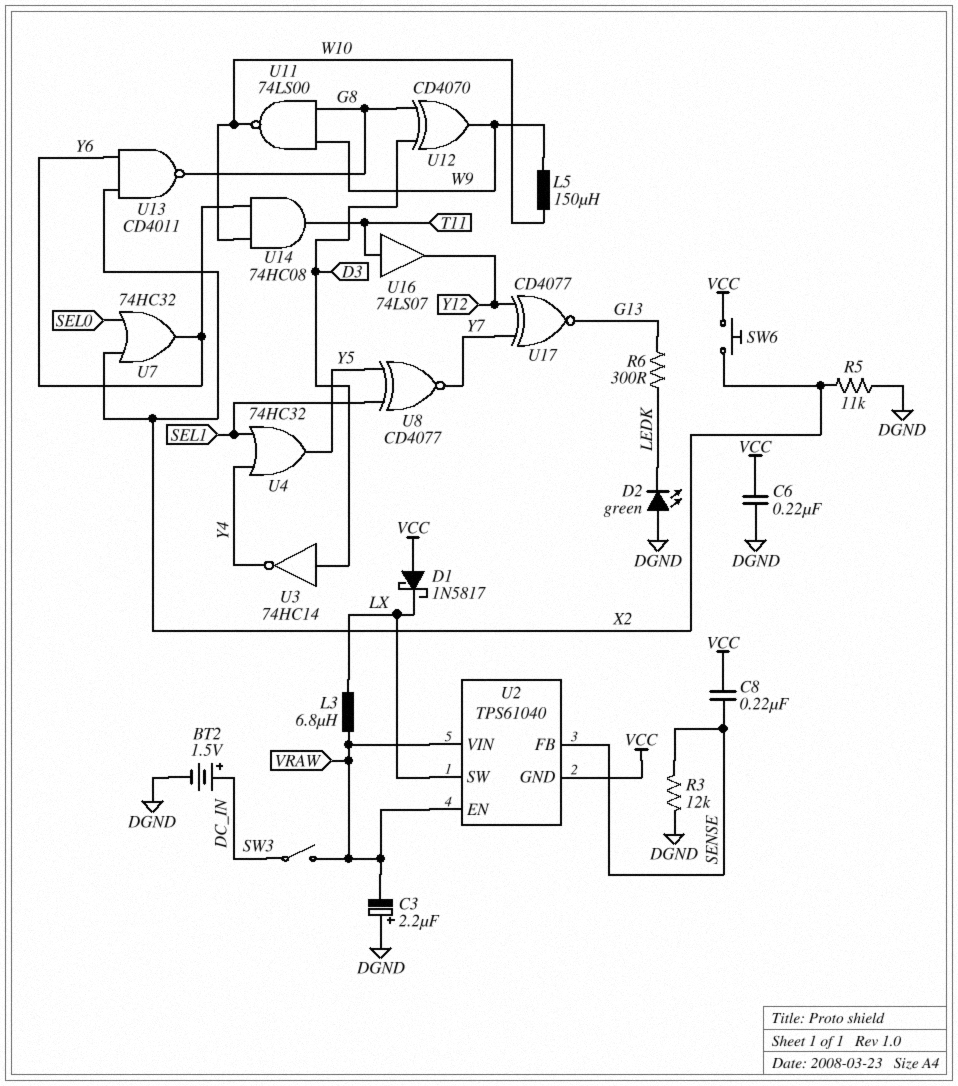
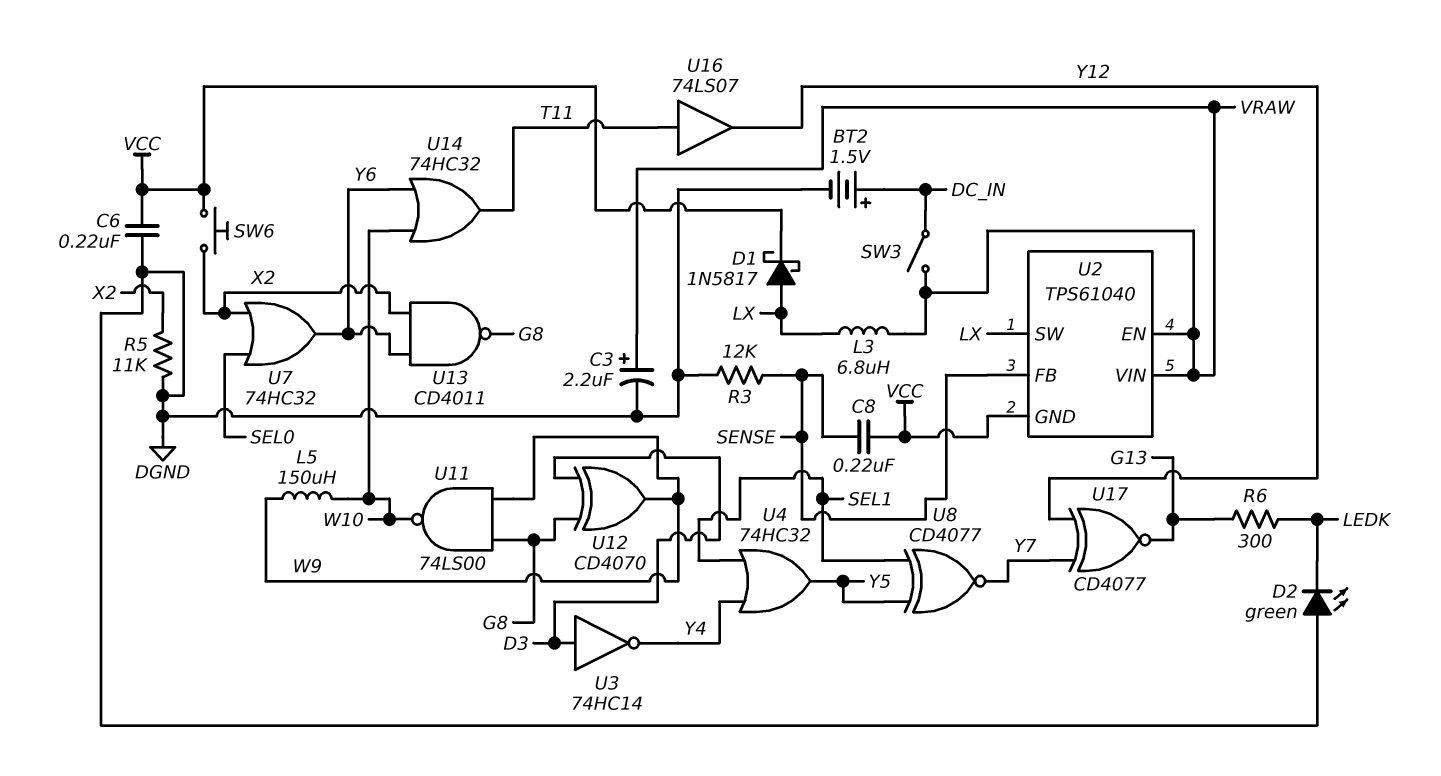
C3: 2.2uF (plus DGND, minus VRAW) -> 2.2uF (plus VRAW, minus DGND)
D1: schottky 1N5817 (A VCC, K LX) -> schottky 1N5817 (A LX, K VCC)
U14: AND 74HC08 (in W10, in Y6, out T11) -> OR 74HC32 (in W10, in Y6, out T11)

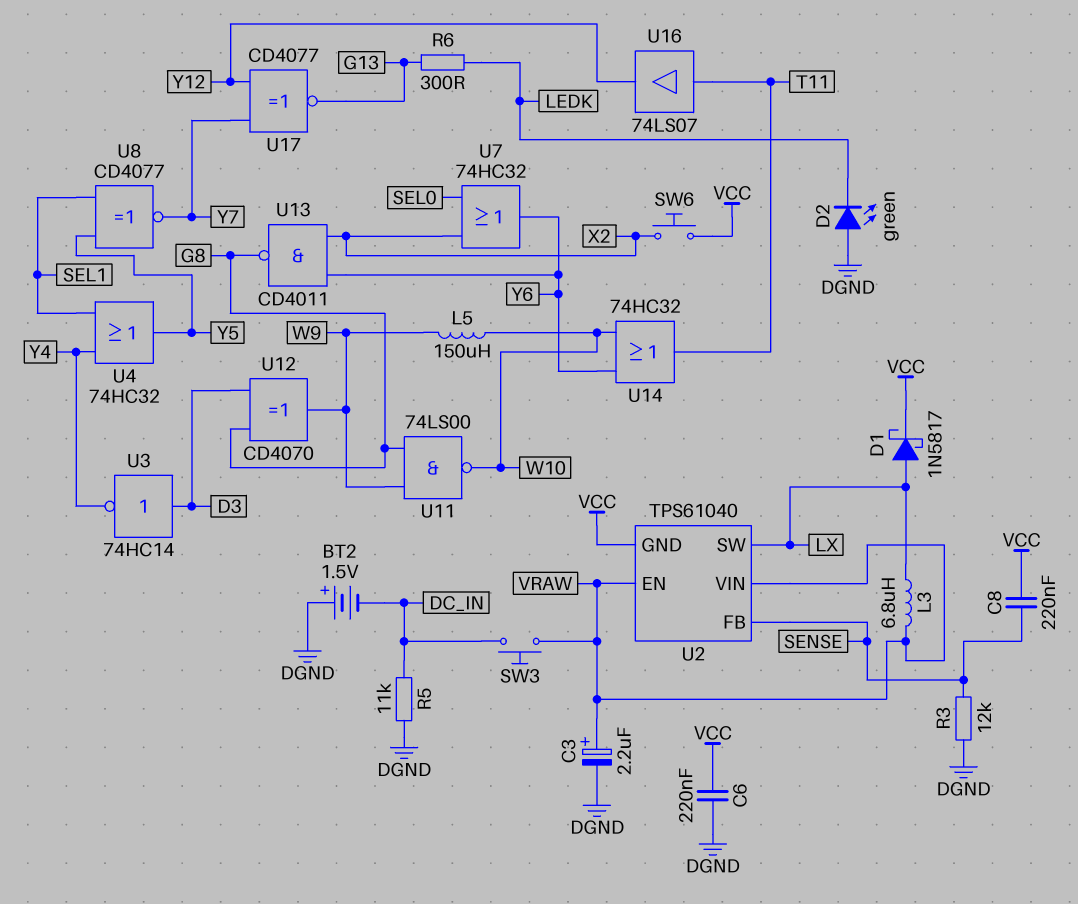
BT2: 1.5V (plus DC_IN, minus DGND) -> 1.5V (plus DGND, minus DC_IN)
R5: 11k (DGND, X2) -> 11k (DC_IN, DGND)
SW3: switch (DC_IN, VRAW) -> button (DC_IN, VRAW)

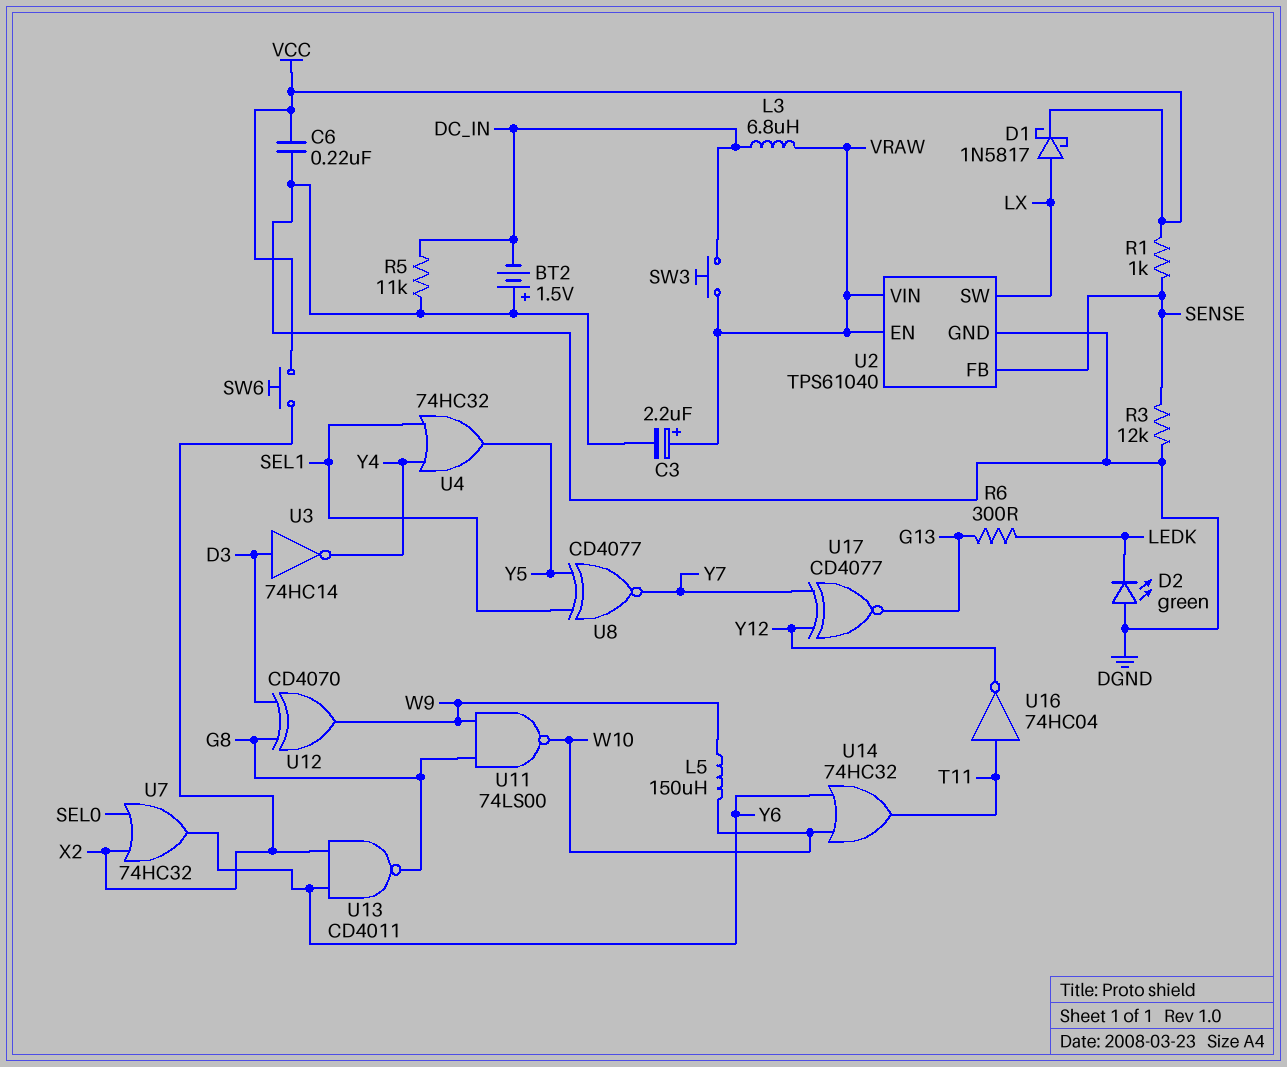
C8: 220nF (SENSE, VCC) -> none
L3: 6.8uH (LX, VRAW) -> 6.8uH (DC_IN, VRAW)
R1: none -> 1k (SENSE, VCC)
U2 pin GND: VCC -> DGND
U16: buffer 74LS07 (in T11, out Y12) -> NOT 74HC04 (in T11, out Y12)

